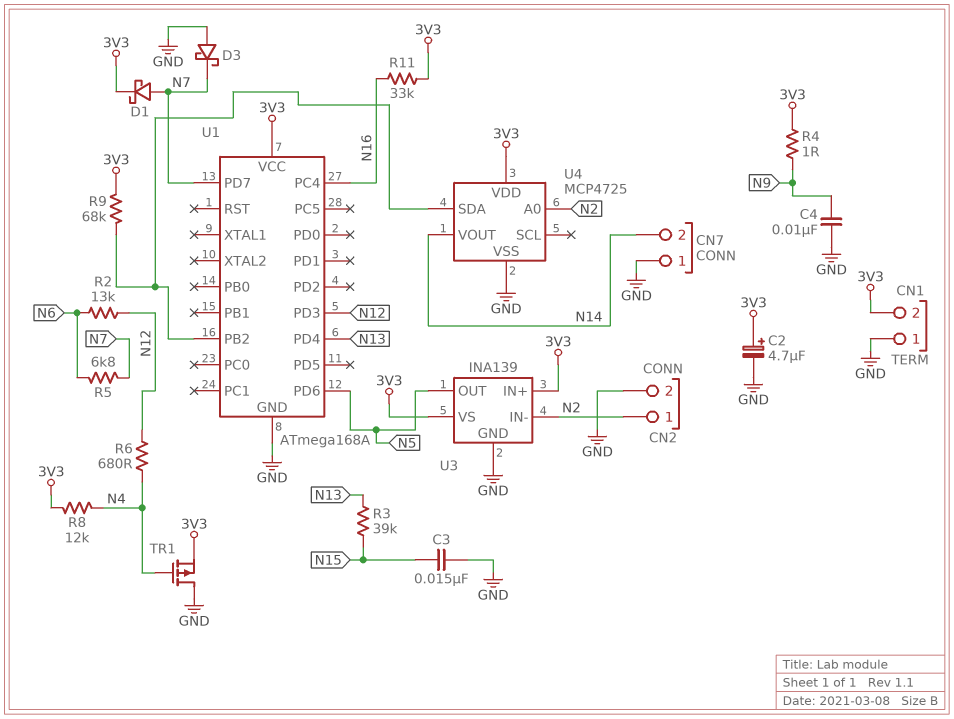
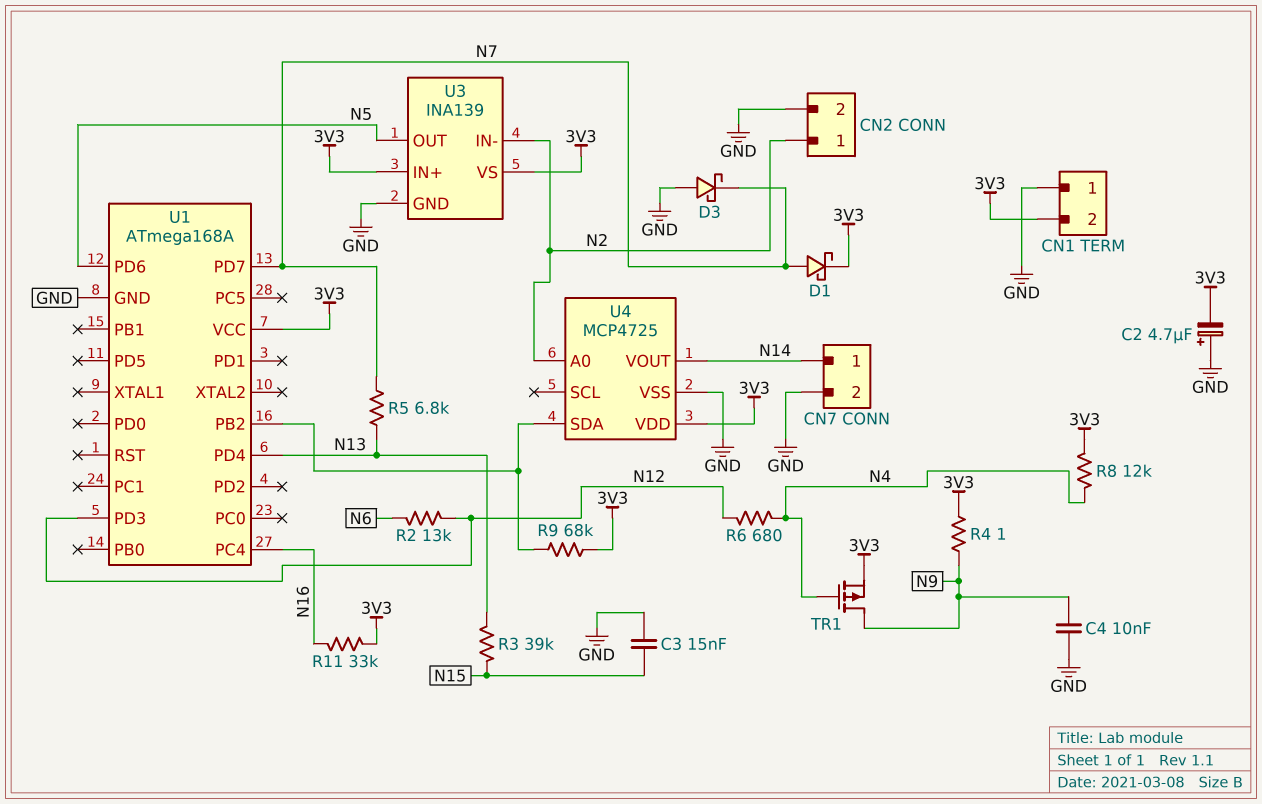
C2: 4.7uF (plus 3V3, minus GND) -> 4.7uF (plus GND, minus 3V3)
CN7 pin 1: GND -> N14
CN7 pin 2: N14 -> GND
R5: 6.8k (N6, N7) -> 6.8k (N7, N13)
TR1: PMOS (G N4, D GND, S 3V3) -> PMOS (G N4, D N9, S 3V3)

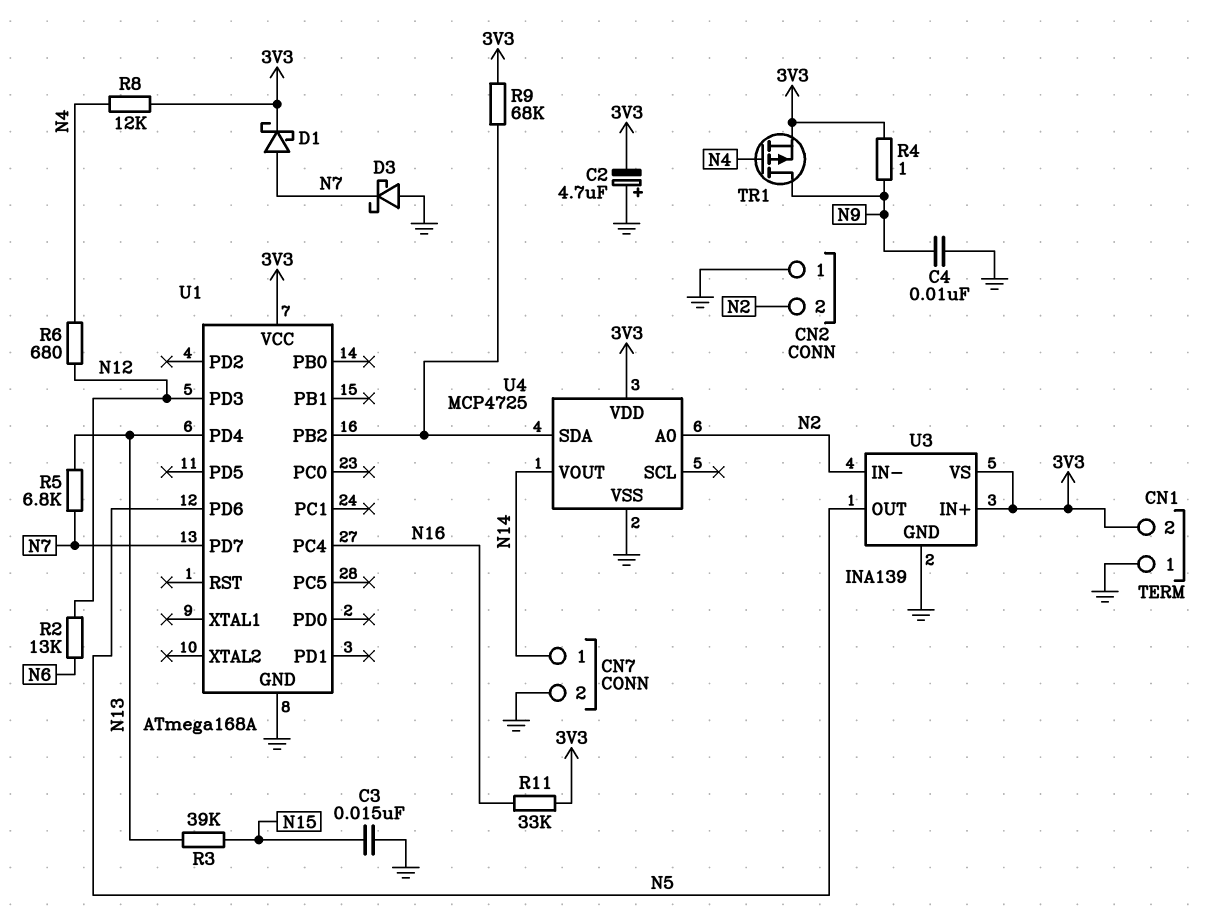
CN2 pin 1: N2 -> GND
CN2 pin 2: GND -> N2

